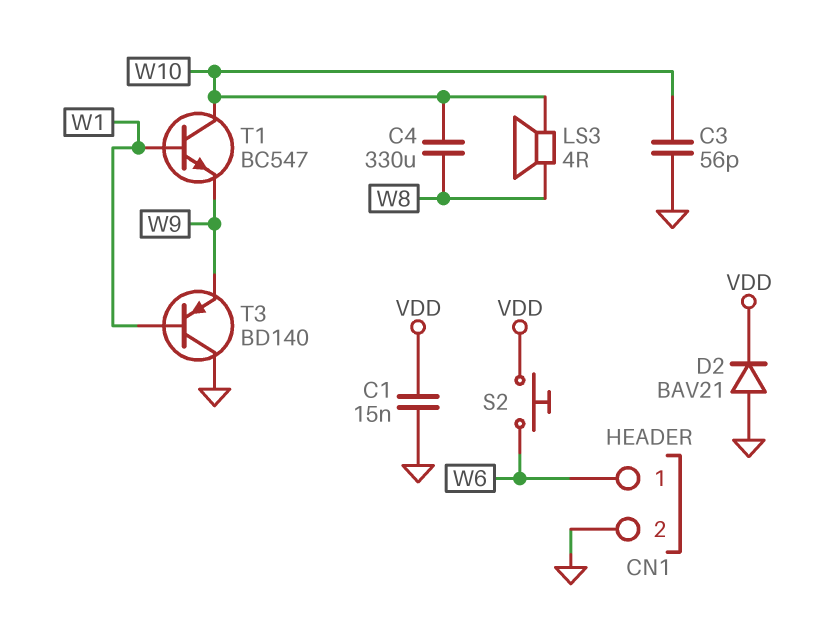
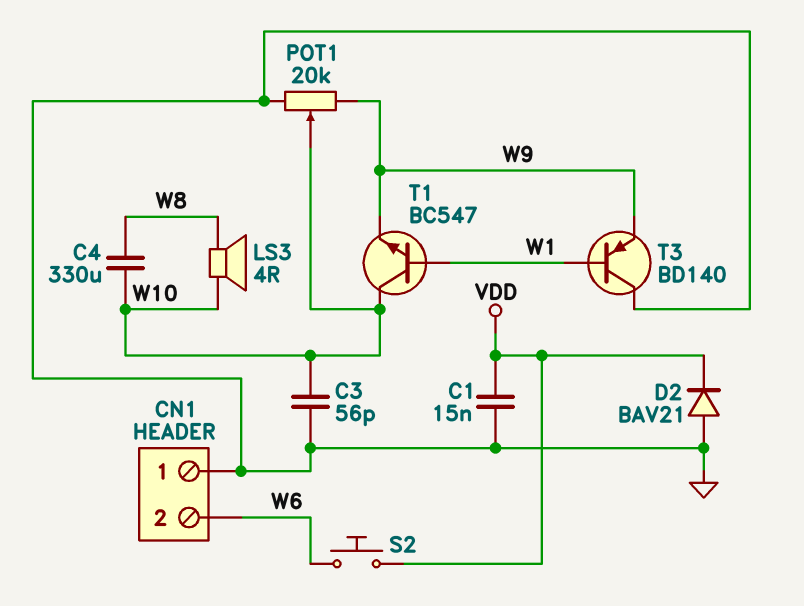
CN1 pin 1: W6 -> GND
CN1 pin 2: GND -> W6
POT1: none -> 20k (GND, W9, wiper W10)

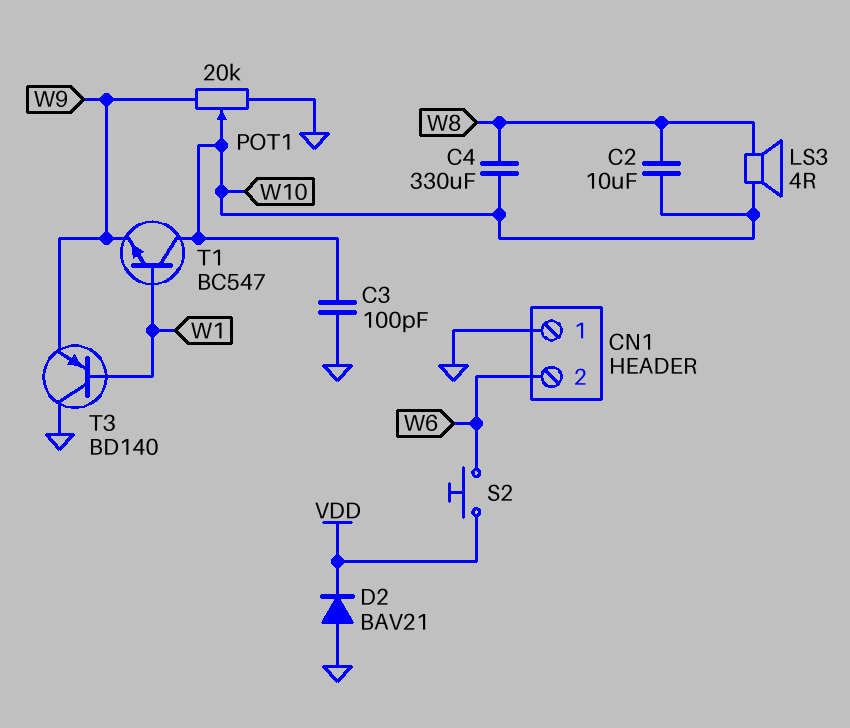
C1: 15nF (GND, VDD) -> none
C2: none -> 10uF (W8, W10)
C3: 56pF (GND, W10) -> 100pF (GND, W10)

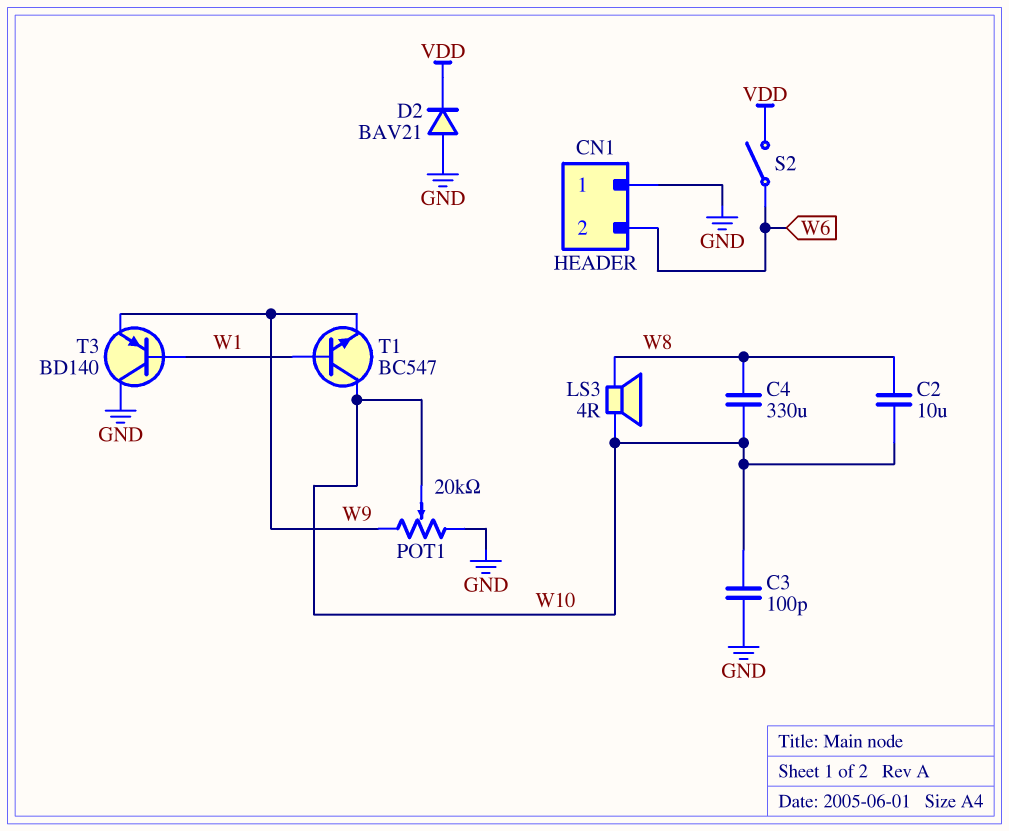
S2: button (VDD, W6) -> switch (VDD, W6)

